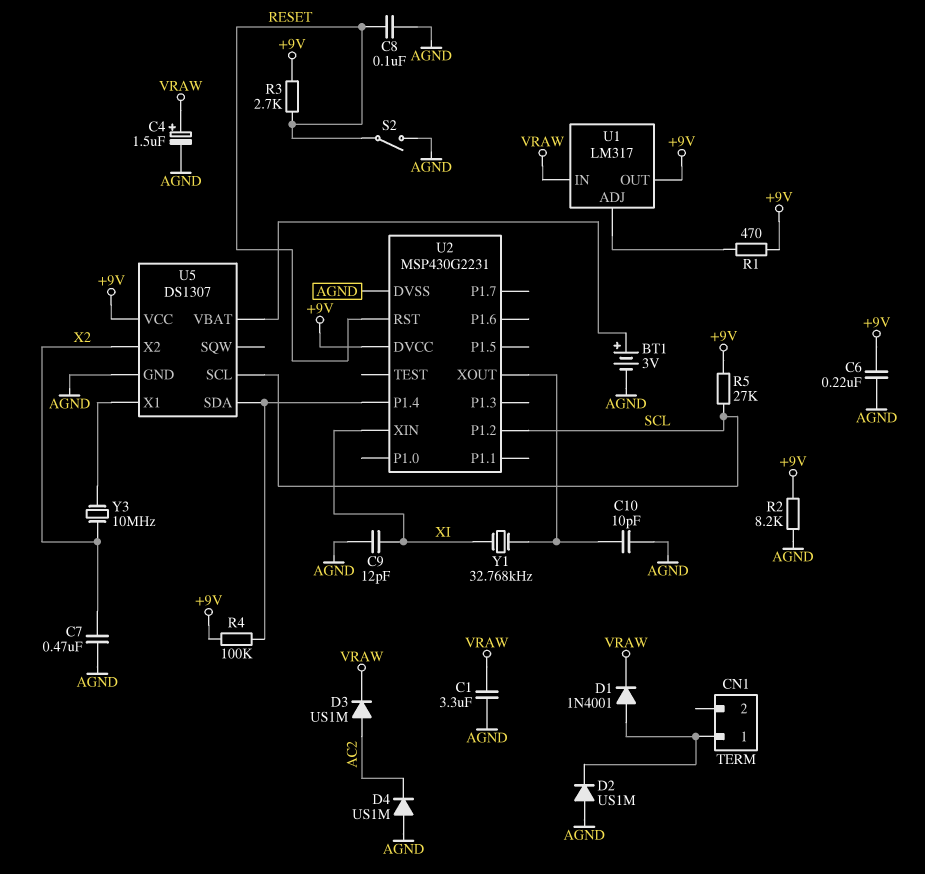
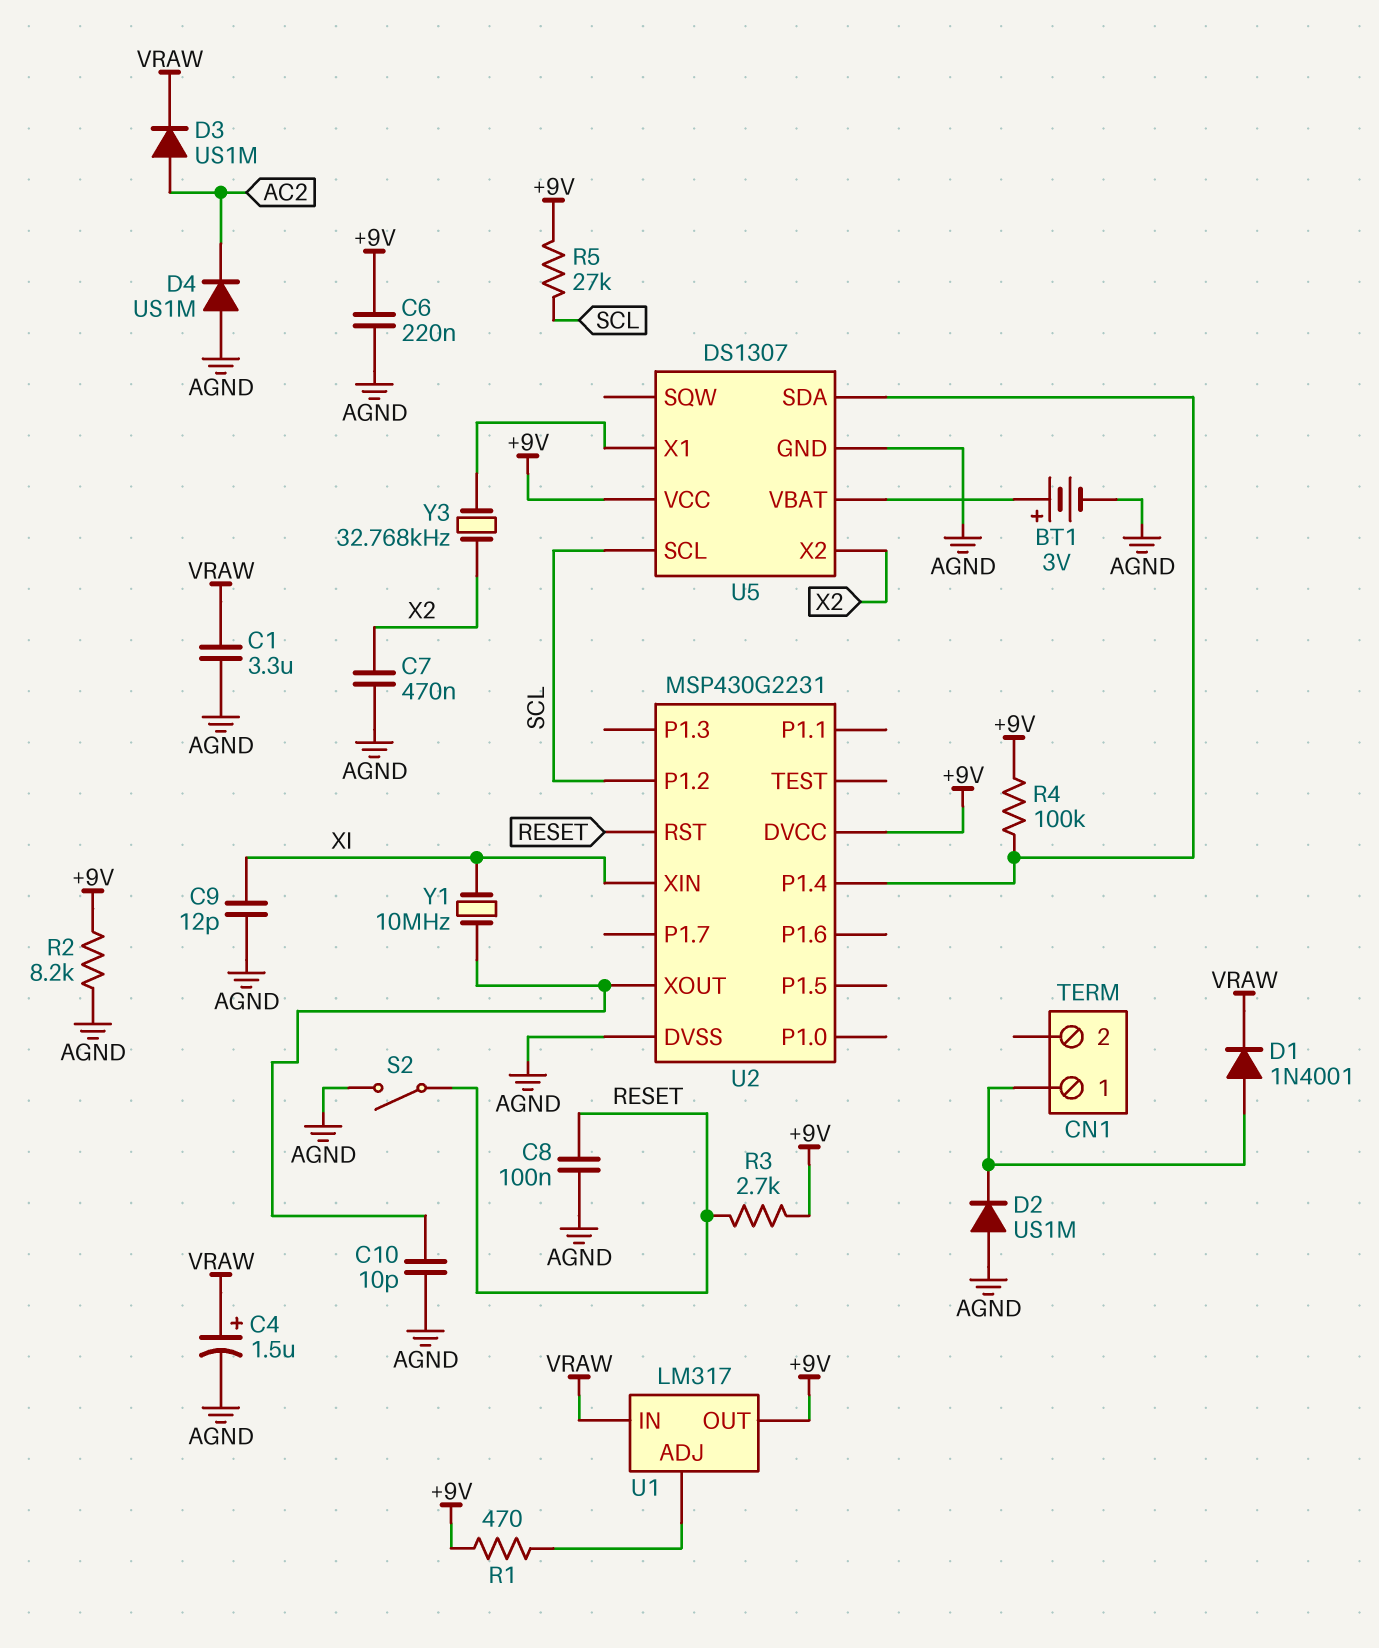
Y1: 32.768kHz (U2/XOUT, XI) -> 10MHz (U2/XOUT, XI)
Y3: 10MHz (U5/X1, X2) -> 32.768kHz (U5/X1, X2)

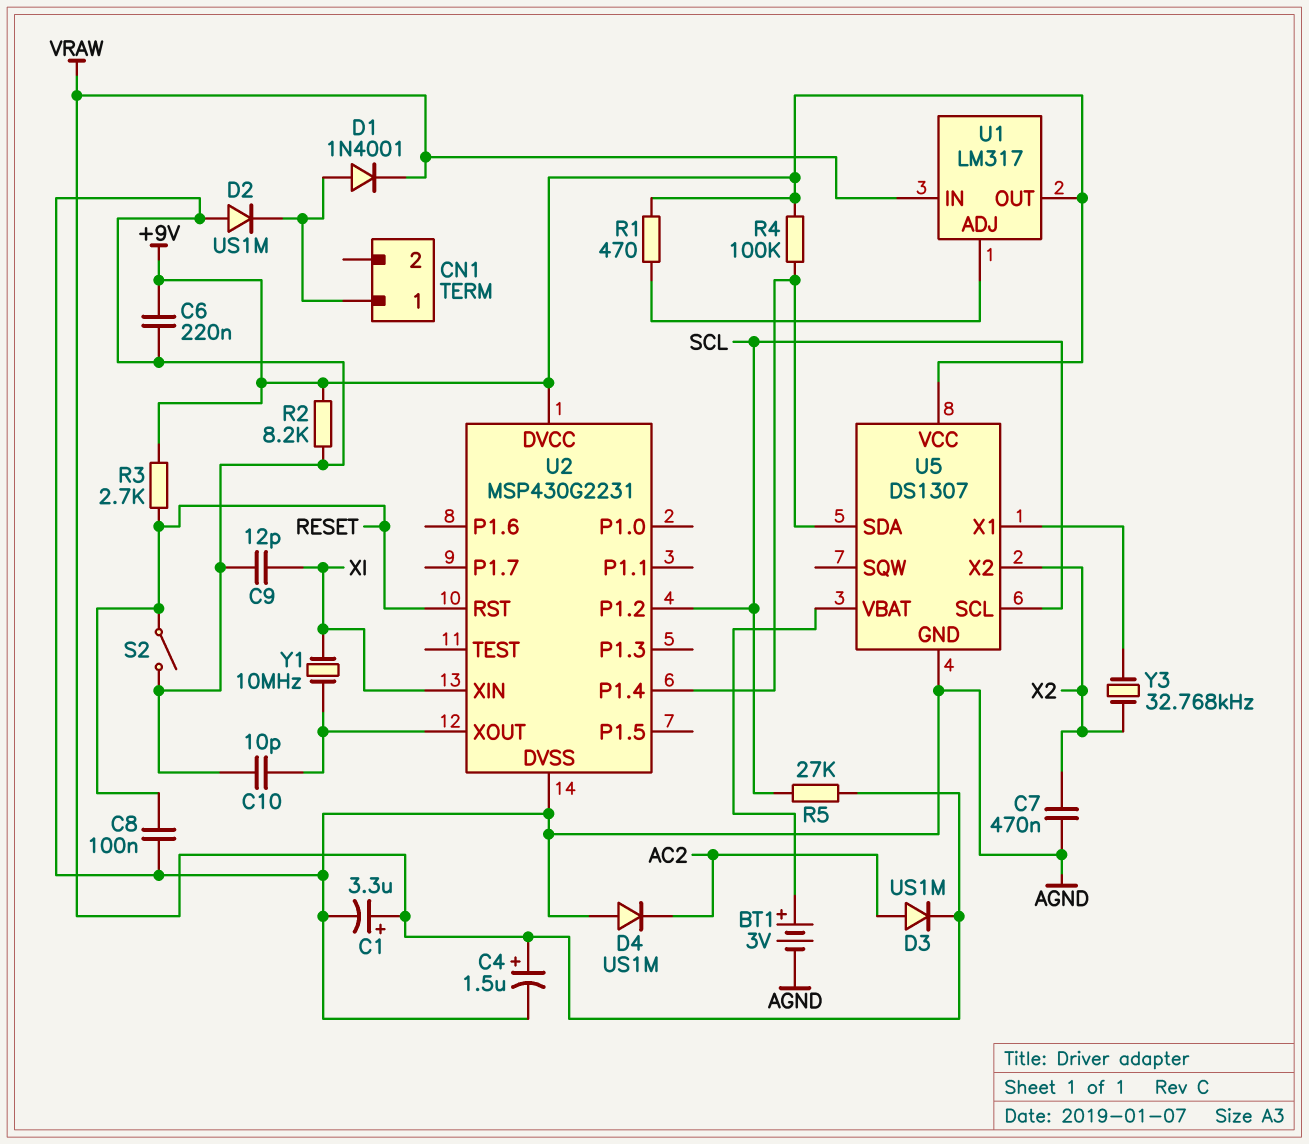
C1: 3.3uF (AGND, VRAW) -> 3.3uF (plus VRAW, minus AGND)
R5: 27k (+9V, SCL) -> 27k (SCL, VRAW)

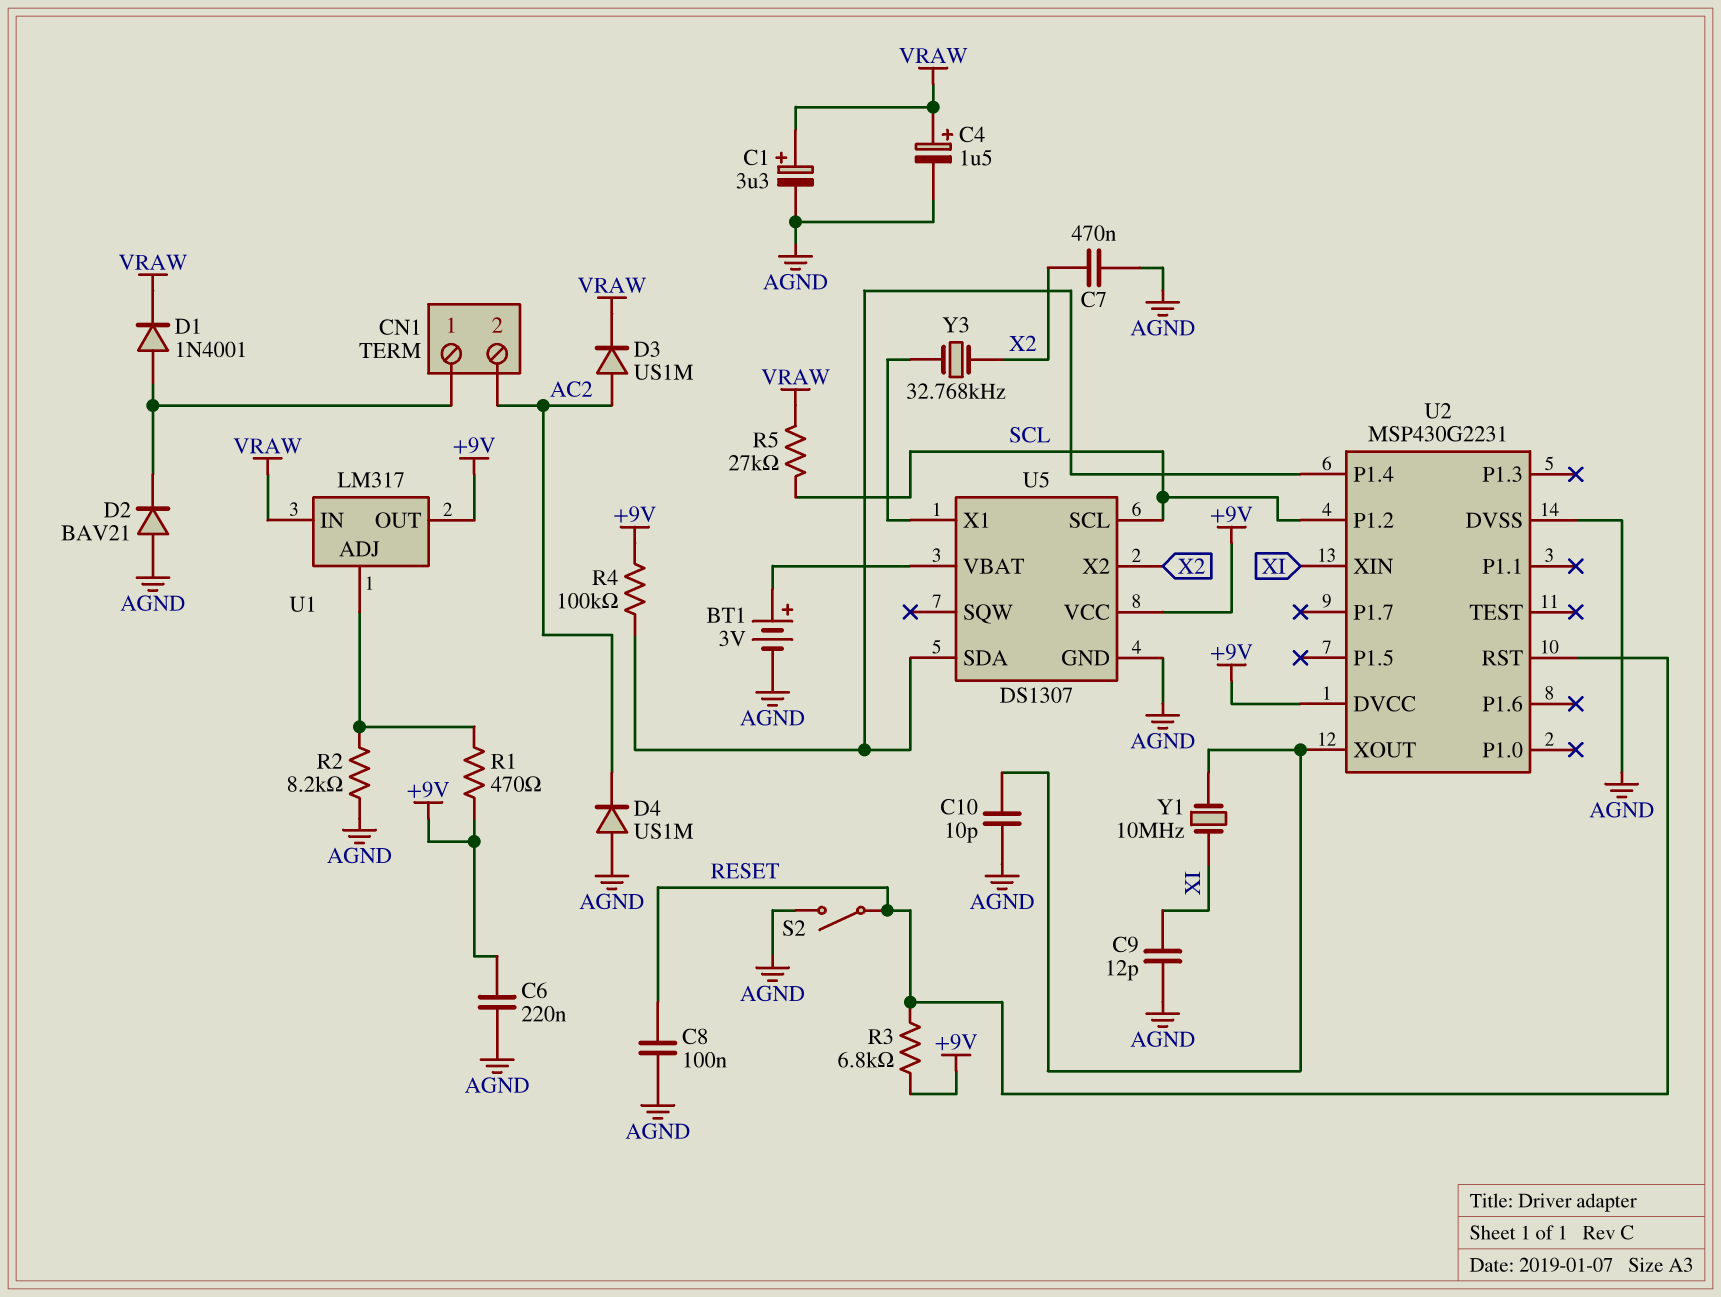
CN1 pin 2: none -> AC2
D2: diode US1M (A AGND, K CN1/1) -> diode BAV21 (A AGND, K CN1/1)
R2: 8.2k (+9V, AGND) -> 8.2k (AGND, U1/ADJ)
R3: 2.7k (+9V, RESET) -> 6.8k (+9V, RESET)

